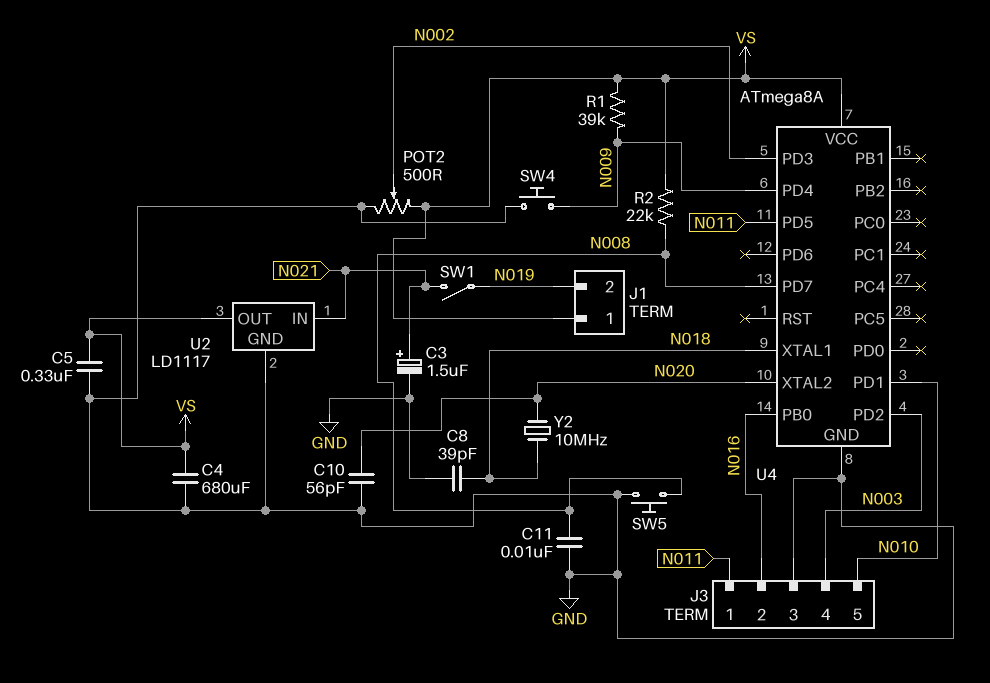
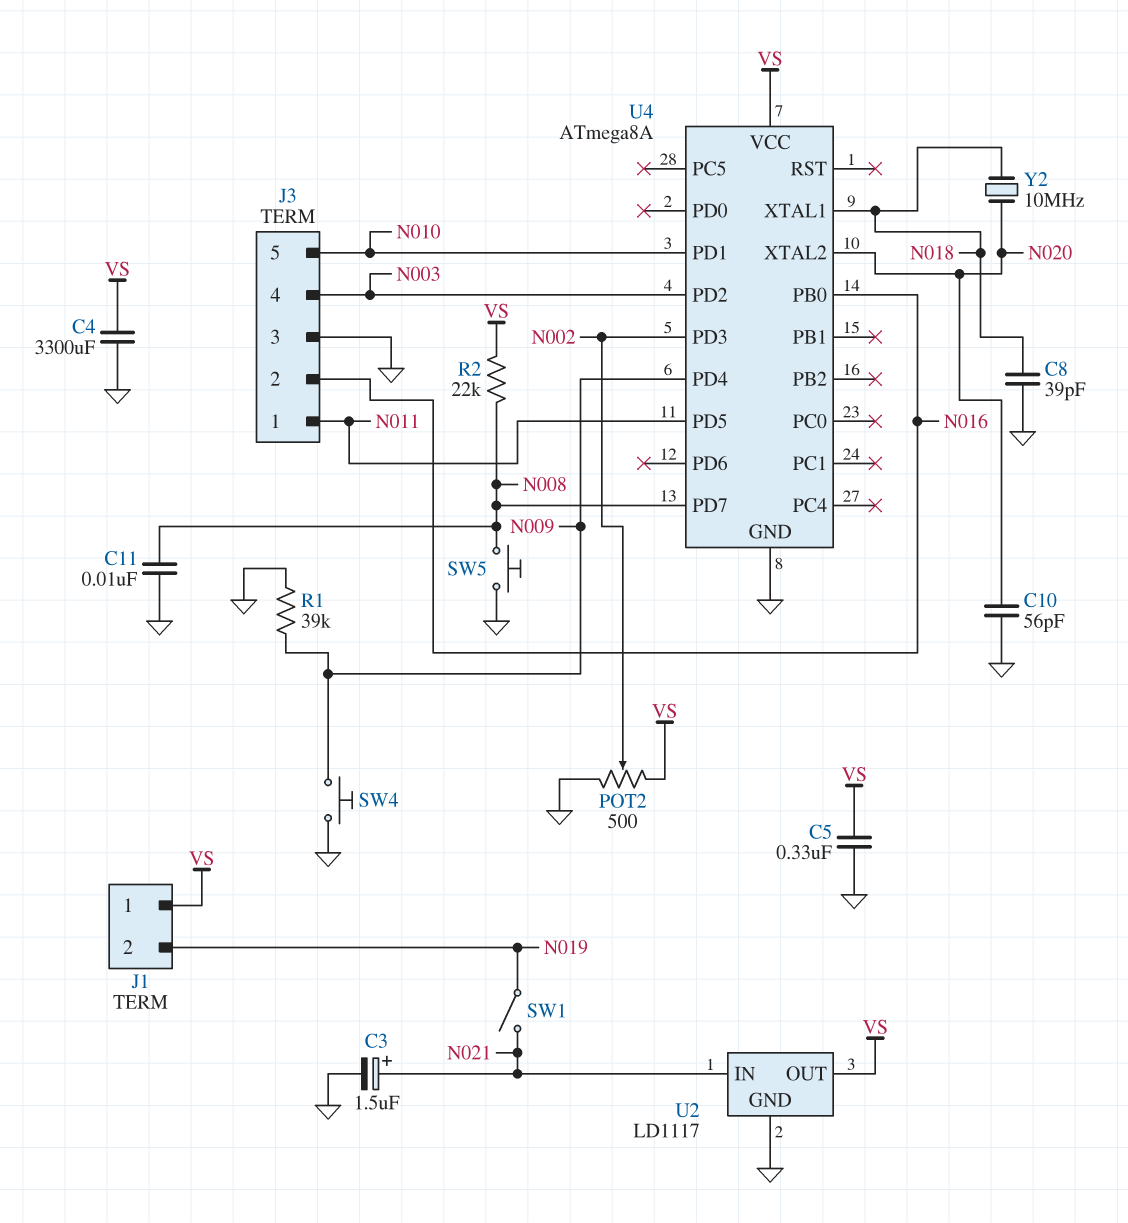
C4: 680uF (GND, VS) -> 3300uF (GND, VS)
R1: 39k (N009, VS) -> 39k (GND, N009)

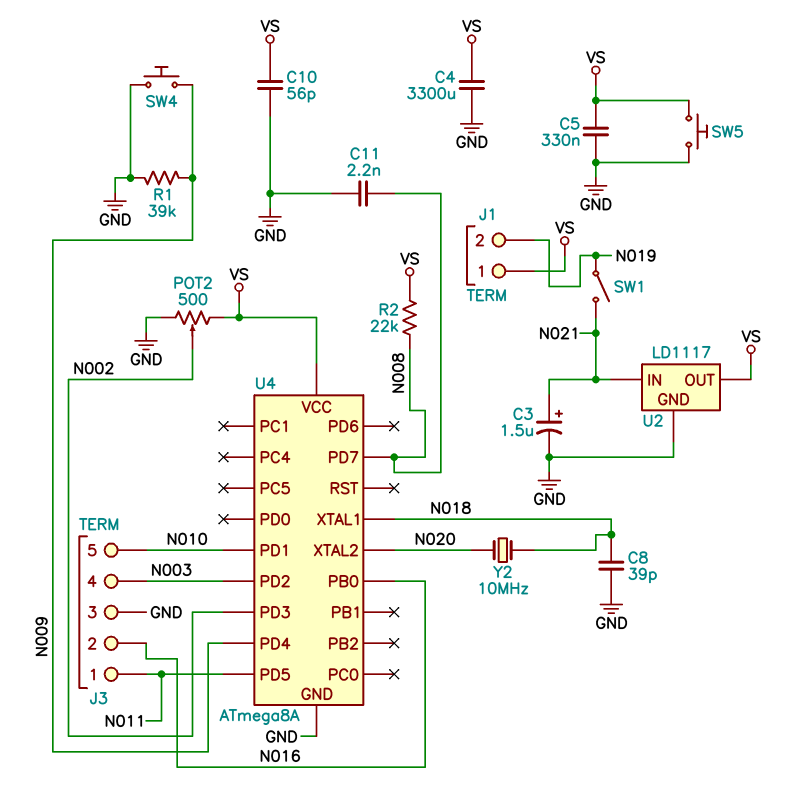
C10: 56pF (GND, N020) -> 56pF (GND, VS)
C11: 10nF (GND, N008) -> 2.2nF (GND, N008)
SW5: button (GND, N008) -> button (GND, VS)

